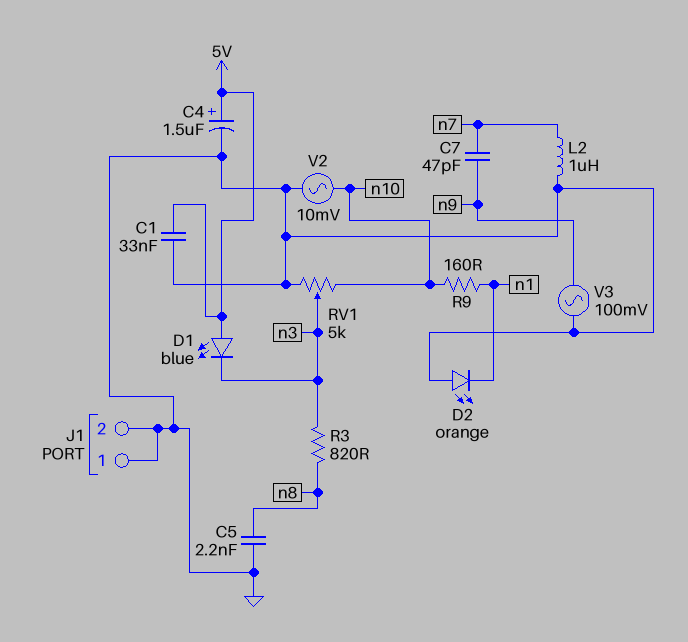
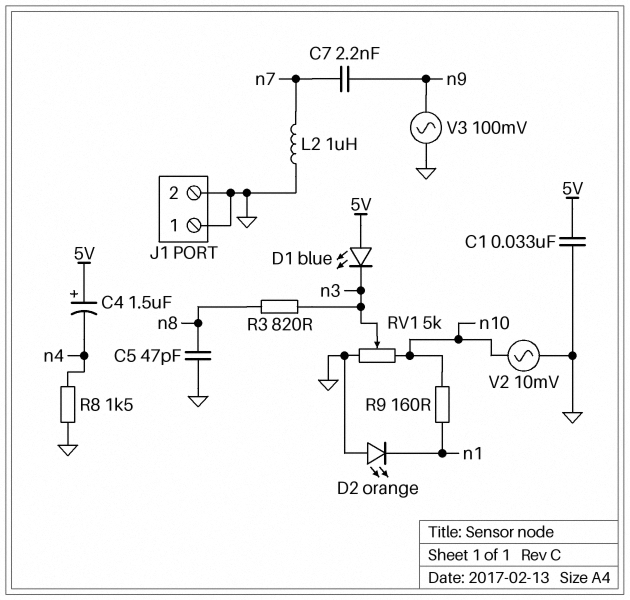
C4: 1.5uF (plus 5V, minus GND) -> 1.5uF (plus 5V, minus n4)
C5: 2.2nF (GND, n8) -> 47pF (GND, n8)
C7: 47pF (n7, n9) -> 2.2nF (n7, n9)
R8: none -> 1.5k (GND, n4)

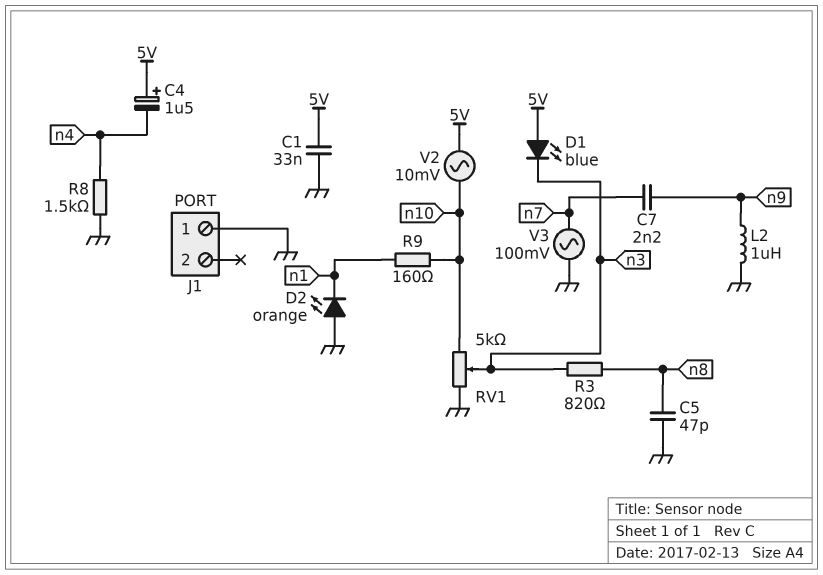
J1 pin 2: GND -> none
L2: 1uH (GND, n7) -> 1uH (GND, n9)
V2: AC 10mV (GND, n10) -> AC 10mV (5V, n10)
V3: AC 100mV (GND, n9) -> AC 100mV (GND, n7)

